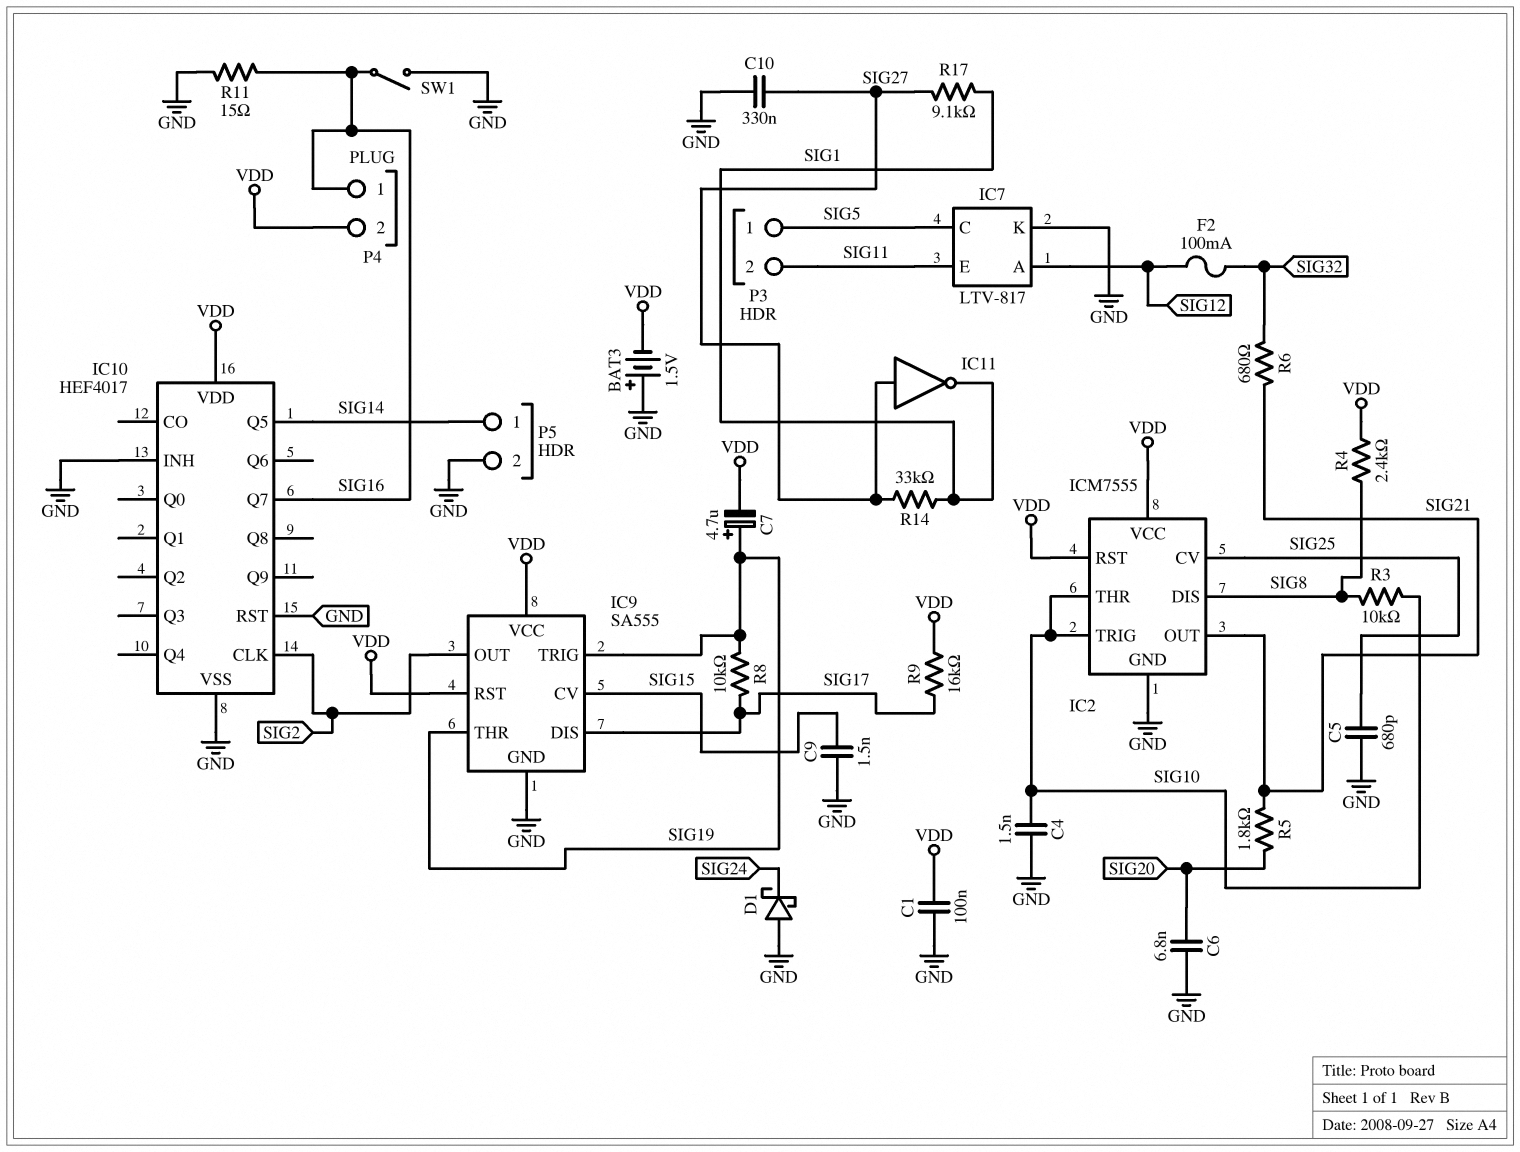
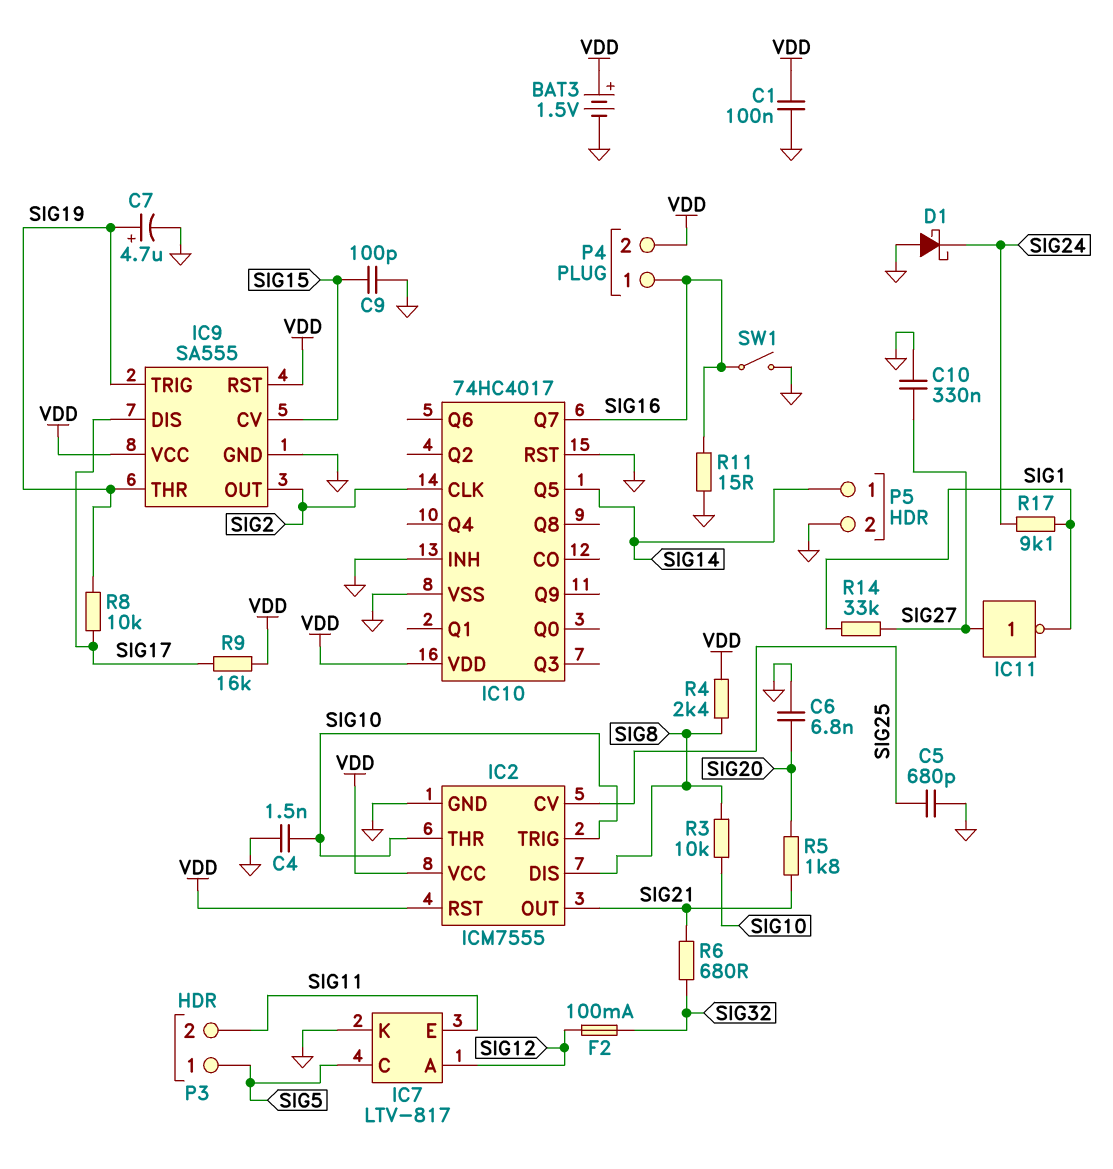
BAT3: 1.5V (plus GND, minus VDD) -> 1.5V (plus VDD, minus GND)
C7: 4.7uF (plus SIG19, minus VDD) -> 4.7uF (plus SIG19, minus GND)
C9: 1.5nF (GND, SIG15) -> 100pF (GND, SIG15)
IC10: HEF4017 -> 74HC4017
R17: 9.1k (SIG1, SIG27) -> 9.1k (SIG1, SIG24)

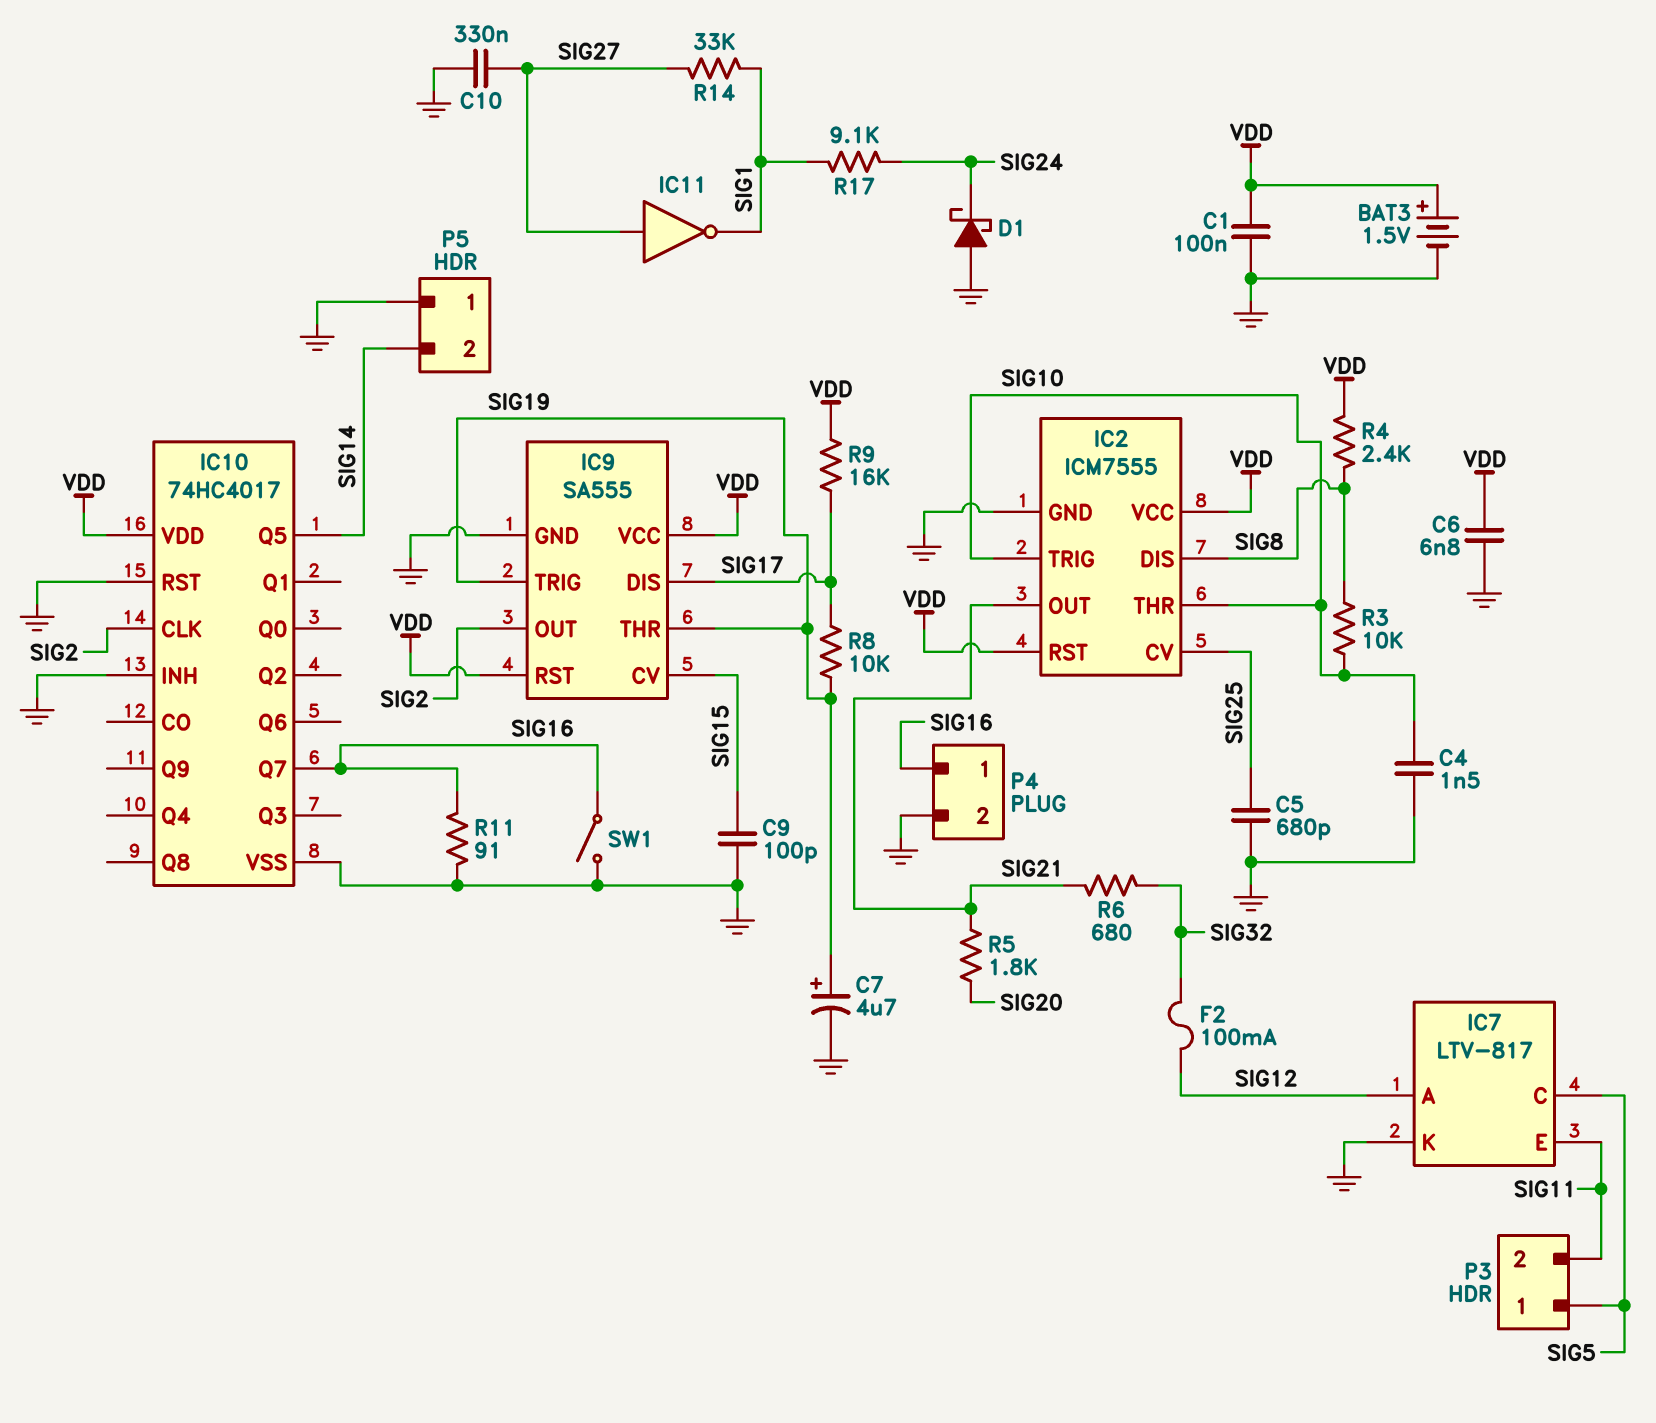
C6: 6.8nF (GND, SIG20) -> 6.8nF (GND, VDD)
P4 pin 2: VDD -> GND
P5 pin 1: SIG14 -> GND
P5 pin 2: GND -> SIG14
R11: 15 (GND, SIG16) -> 91 (GND, SIG16)

